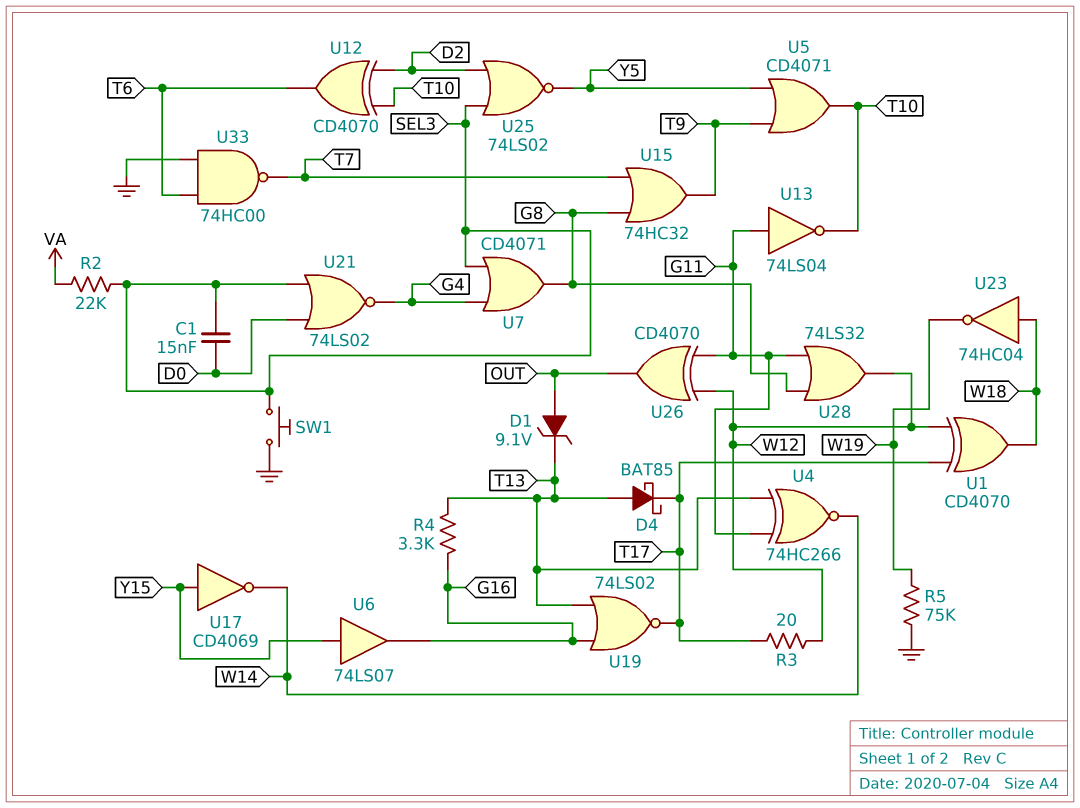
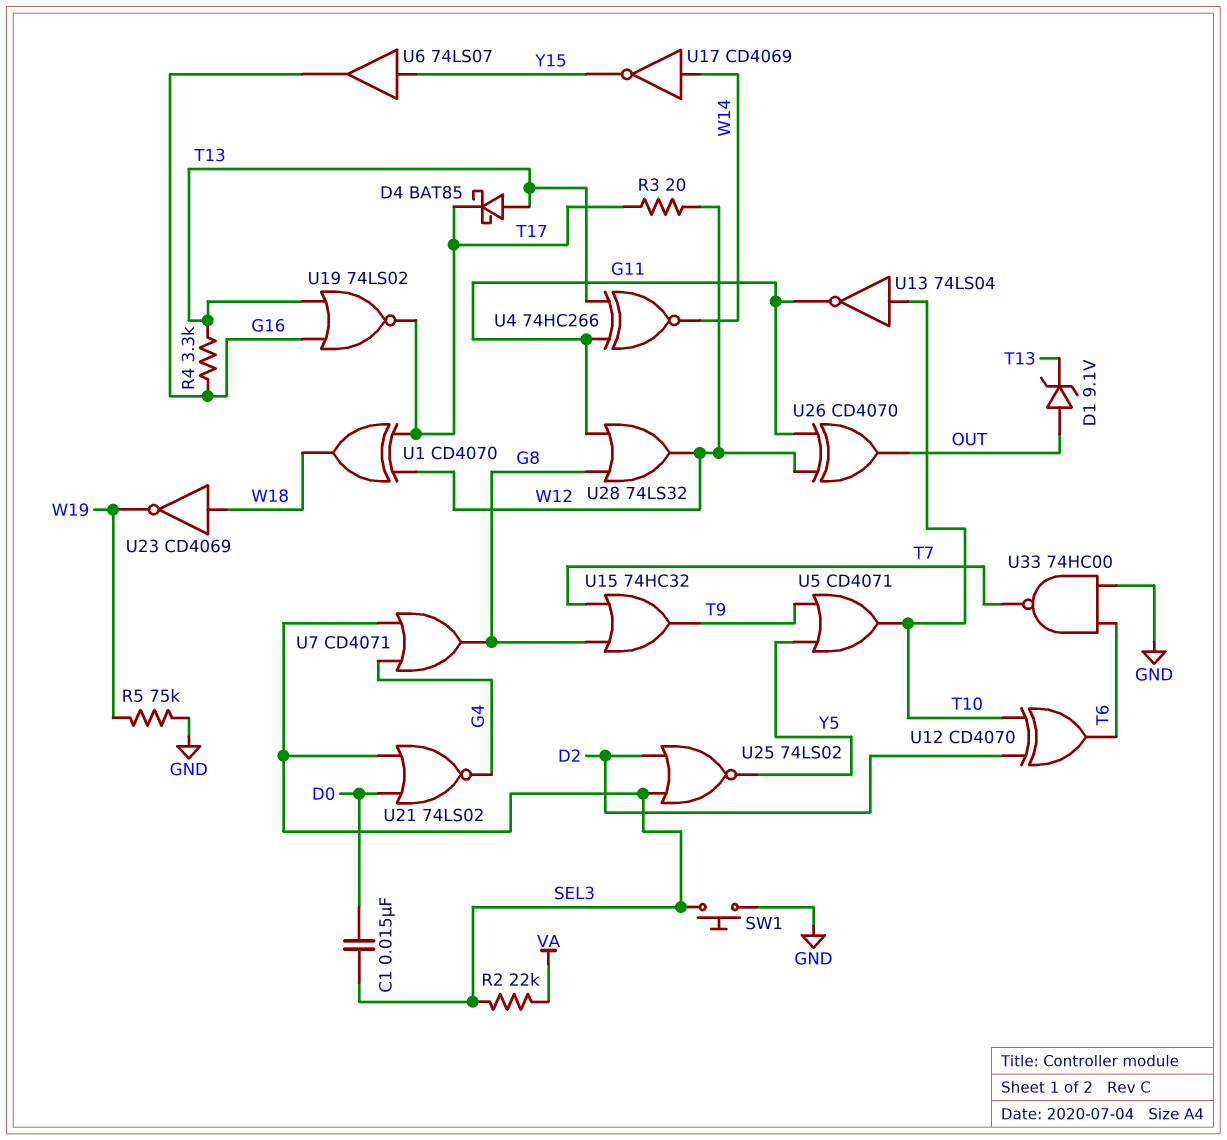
U13: NOT 74LS04 (in G11, out T10) -> NOT 74LS04 (in T10, out G11)
U17: NOT CD4069 (in Y15, out W14) -> NOT CD4069 (in W14, out Y15)
U23: NOT 74HC04 (in W18, out W19) -> NOT CD4069 (in W18, out W19)

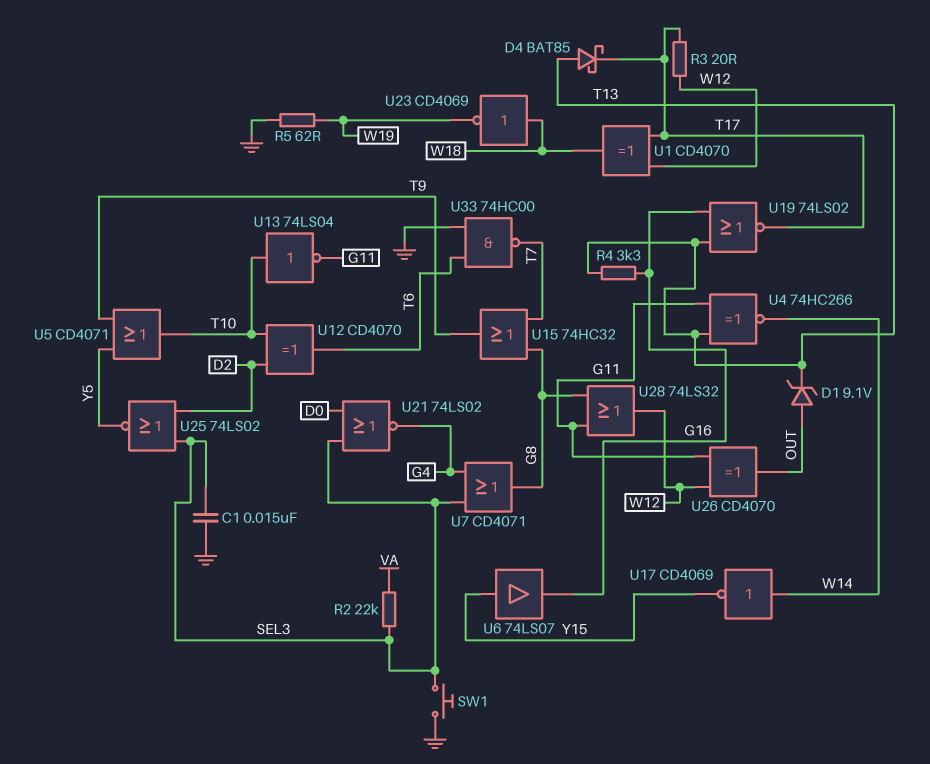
C1: 15nF (D0, SEL3) -> 15nF (GND, SEL3)
R5: 75k (GND, W19) -> 62 (GND, W19)

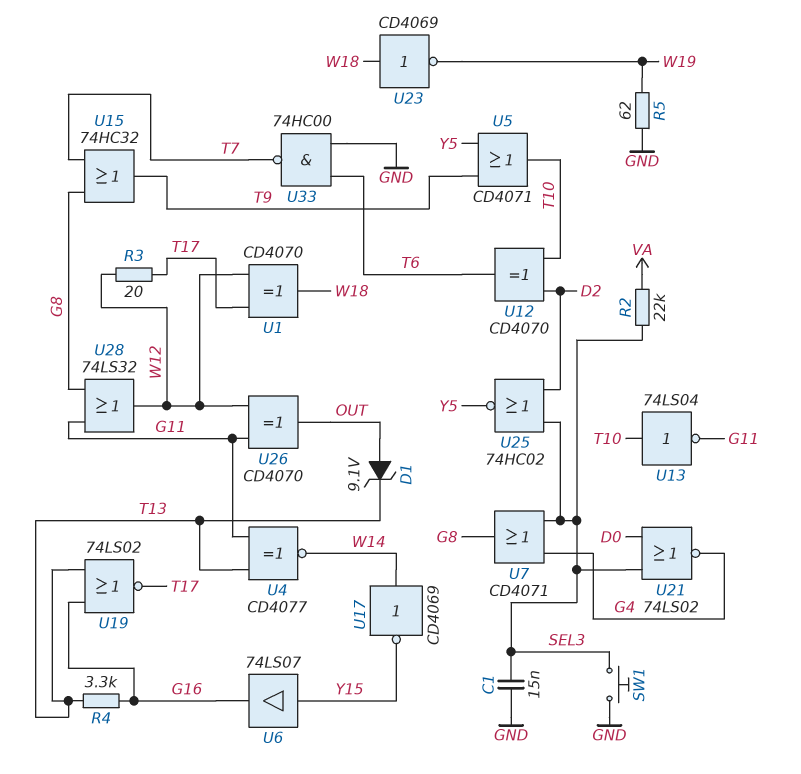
D4: schottky BAT85 (A T13, K T17) -> none
U4: XNOR 74HC266 (in G11, in T13, out W14) -> XNOR CD4077 (in G11, in T13, out W14)
U25: NOR 74LS02 (in D2, in SEL3, out Y5) -> NOR 74HC02 (in D2, in SEL3, out Y5)

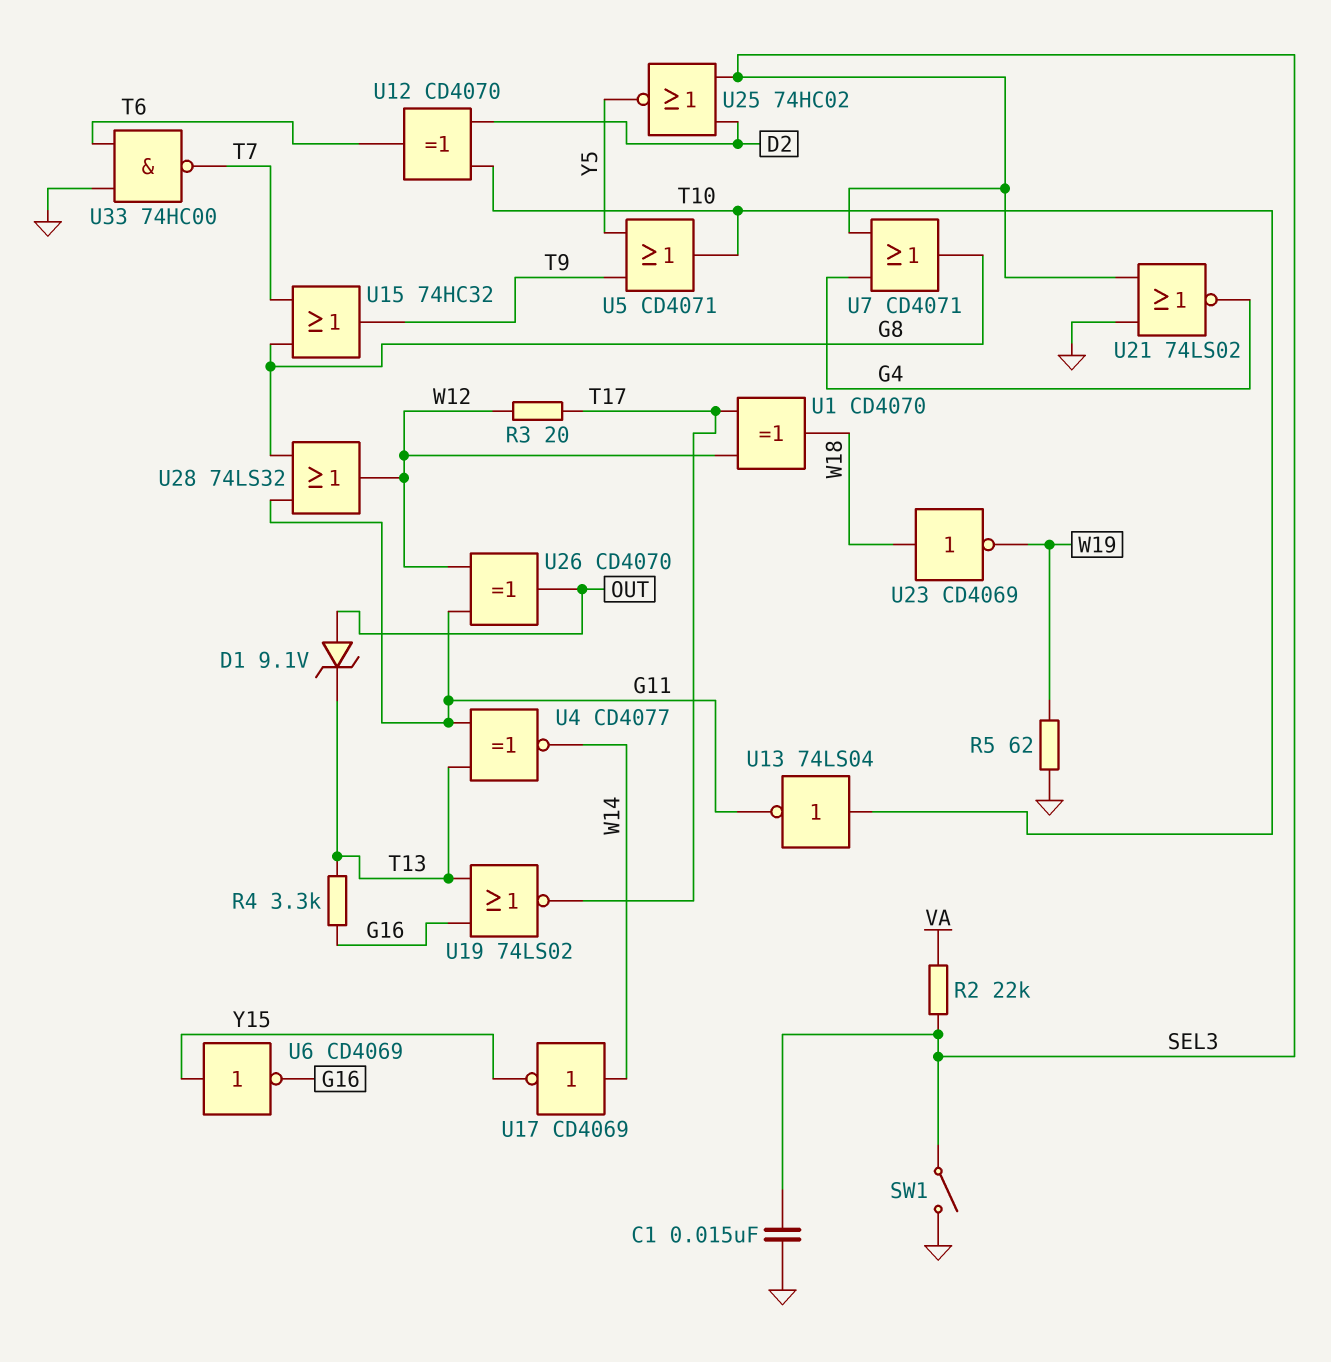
SW1: button (GND, SEL3) -> switch (GND, SEL3)
U6: buffer 74LS07 (in Y15, out G16) -> NOT CD4069 (in Y15, out G16)
U21: NOR 74LS02 (in D0, in SEL3, out G4) -> NOR 74LS02 (in GND, in SEL3, out G4)

